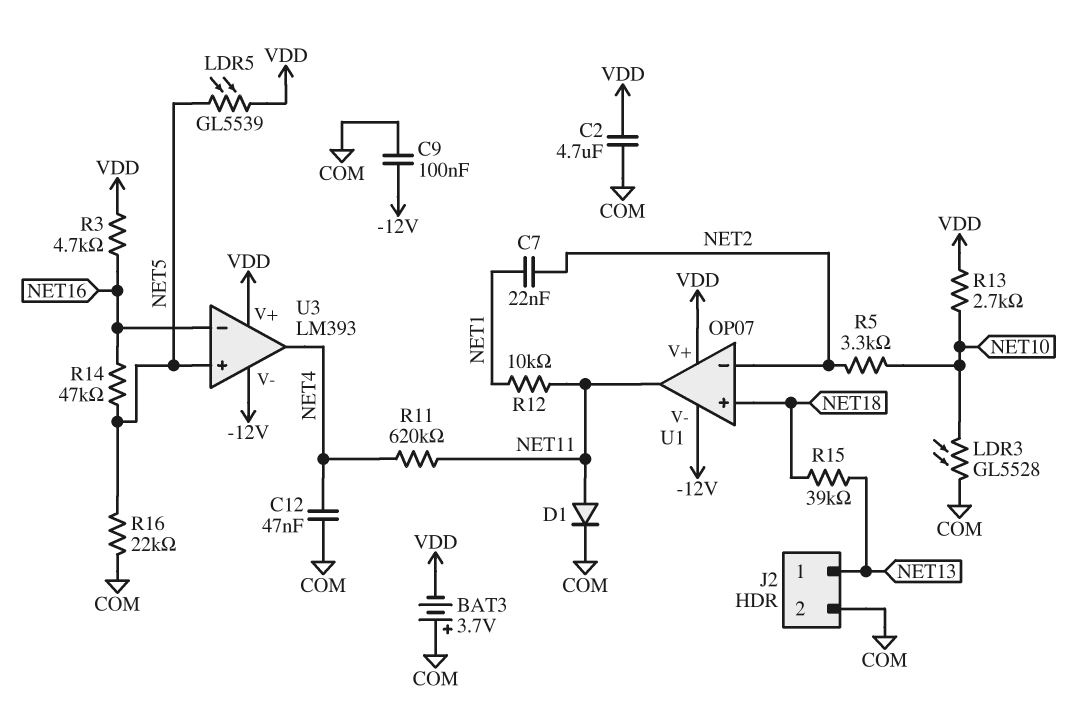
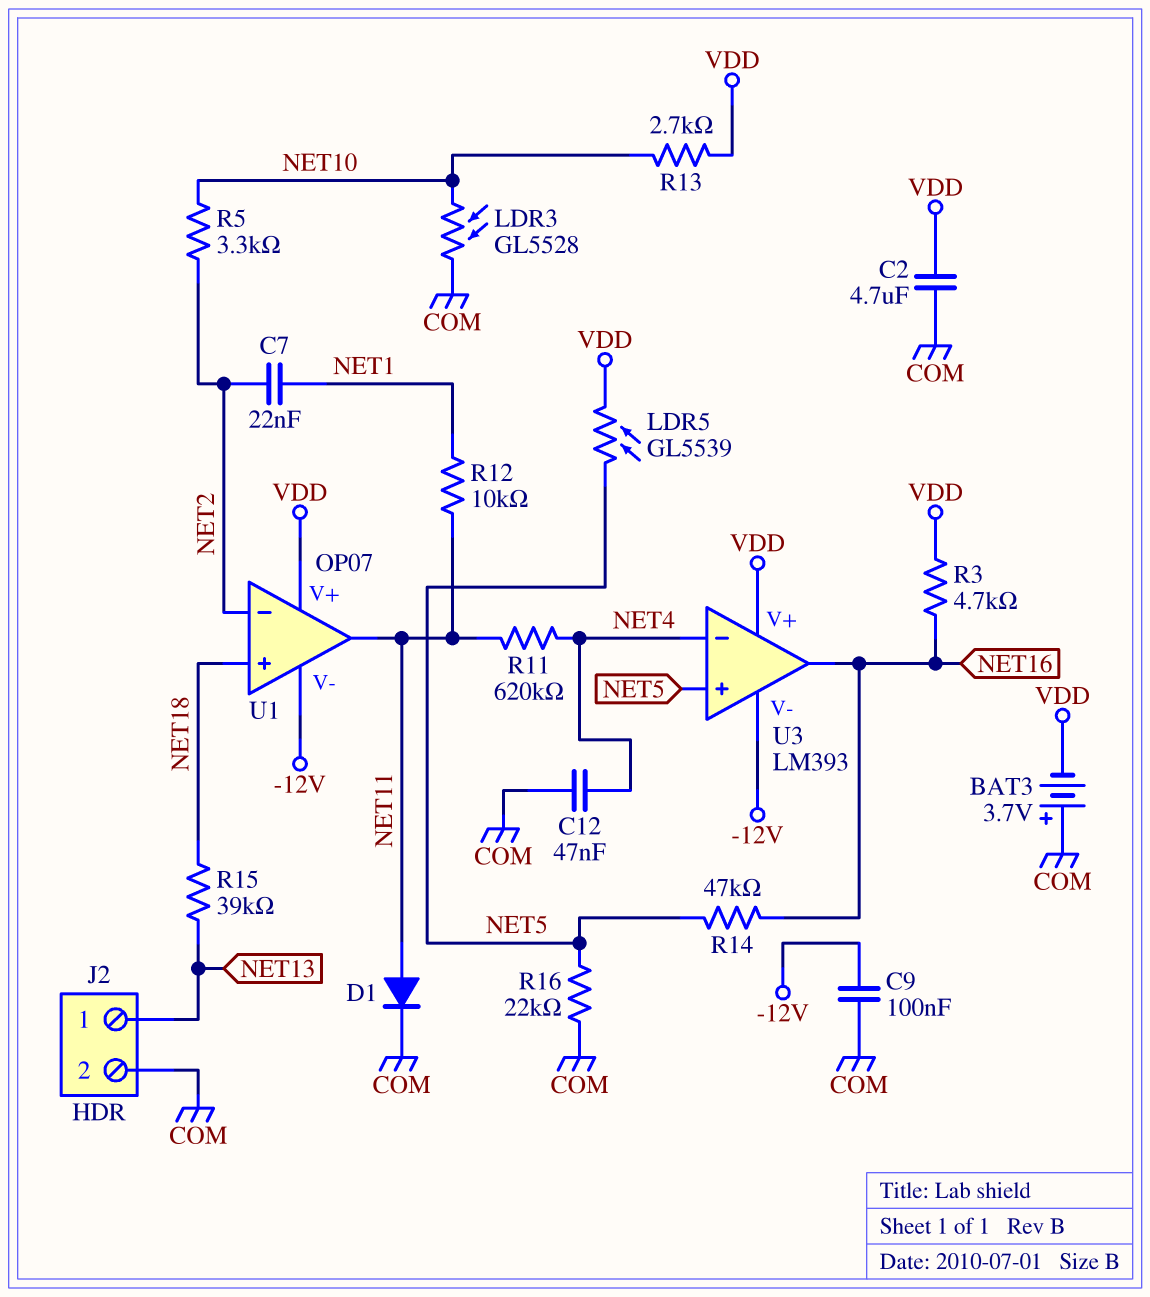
U3 pin in-: NET16 -> NET4
U3 pin out: NET4 -> NET16

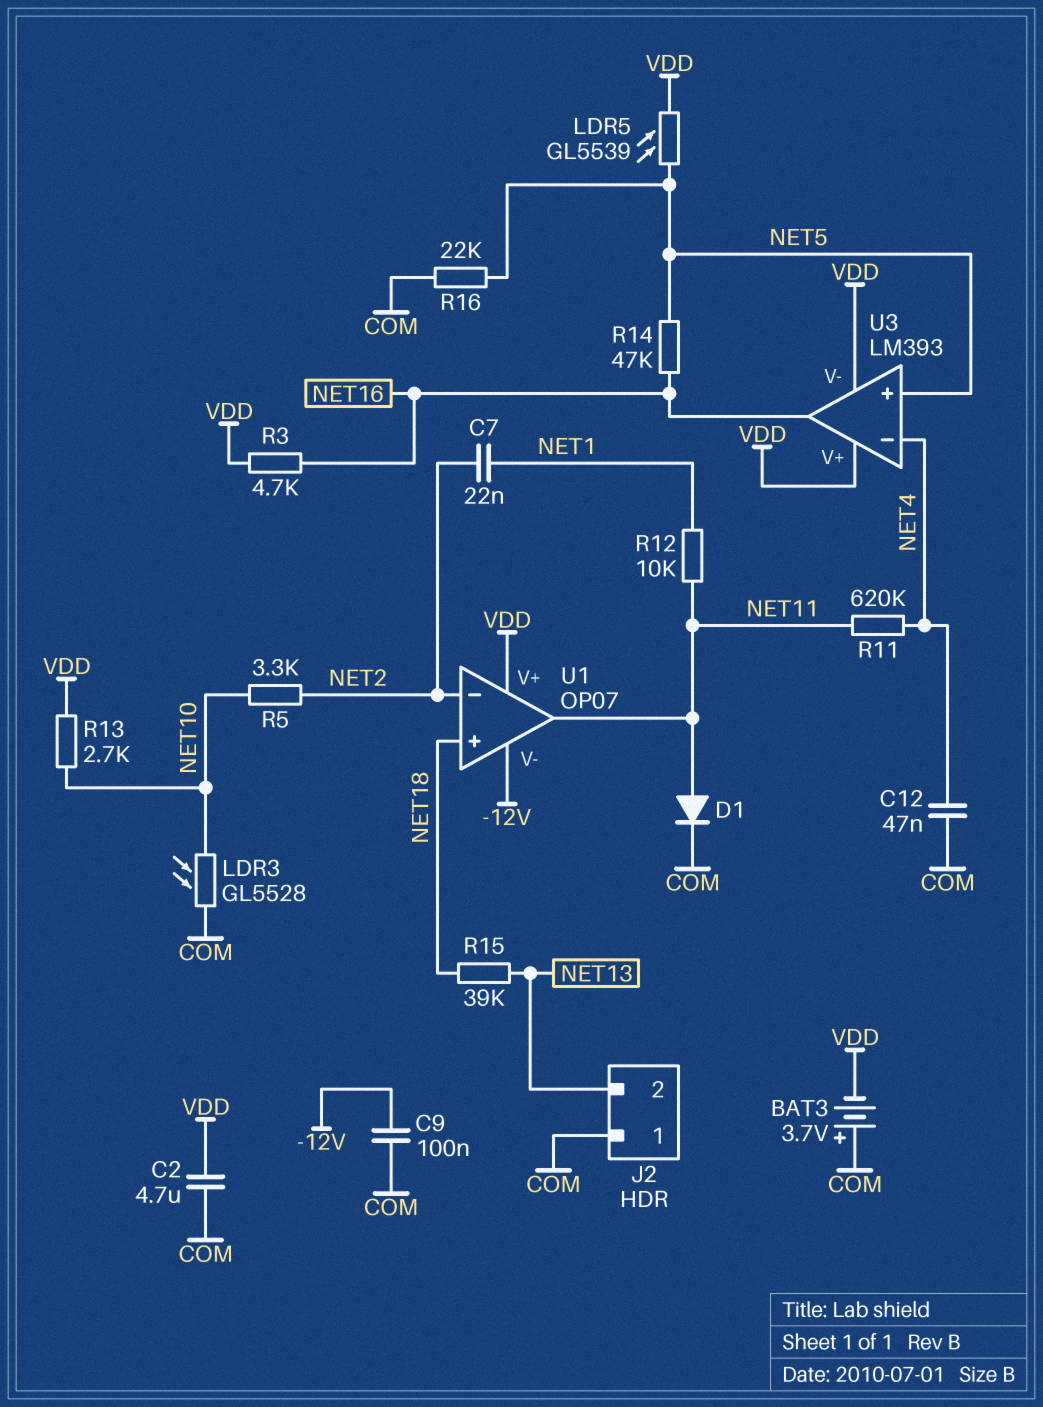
J2 pin 1: NET13 -> COM
J2 pin 2: COM -> NET13
U3 pin V-: -12V -> VDD

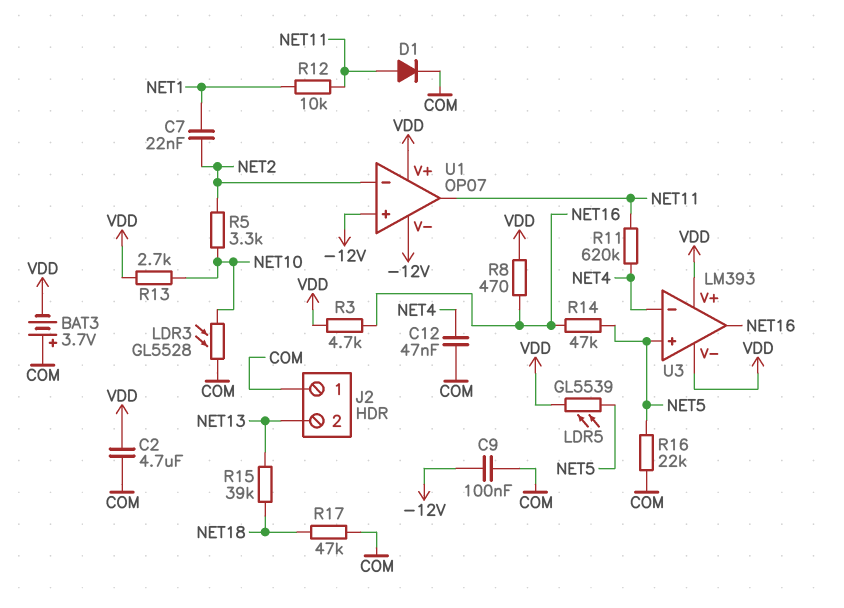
R8: none -> 470 (NET16, VDD)
R17: none -> 47k (COM, NET18)
U1 pin in+: NET18 -> -12V

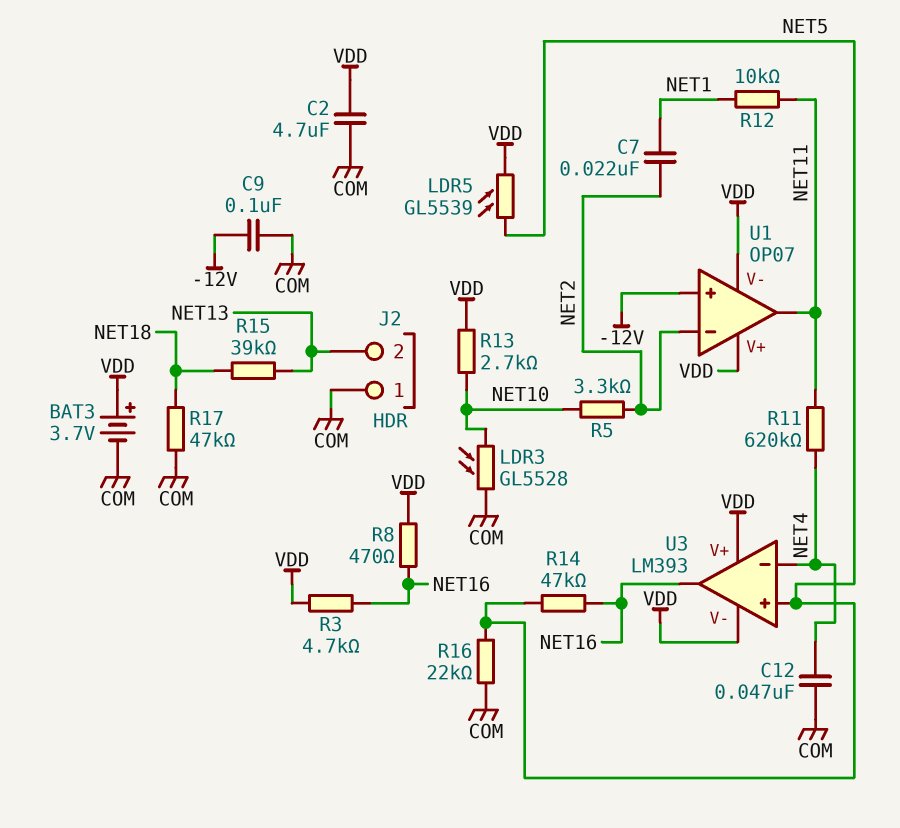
BAT3: 3.7V (plus COM, minus VDD) -> 3.7V (plus VDD, minus COM)
D1: diode (A NET11, K COM) -> none
U1 pin V-: -12V -> VDD

